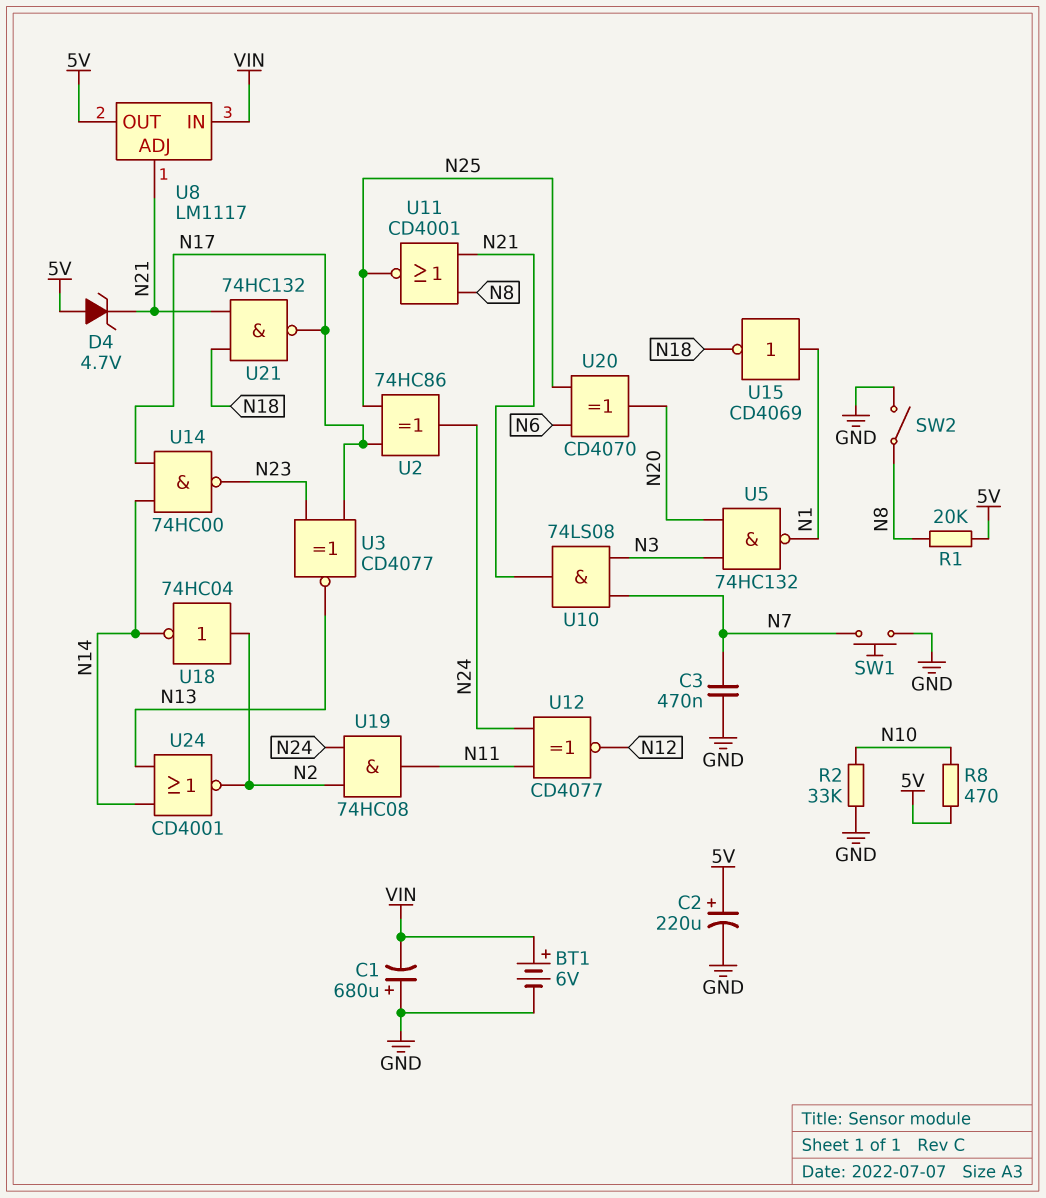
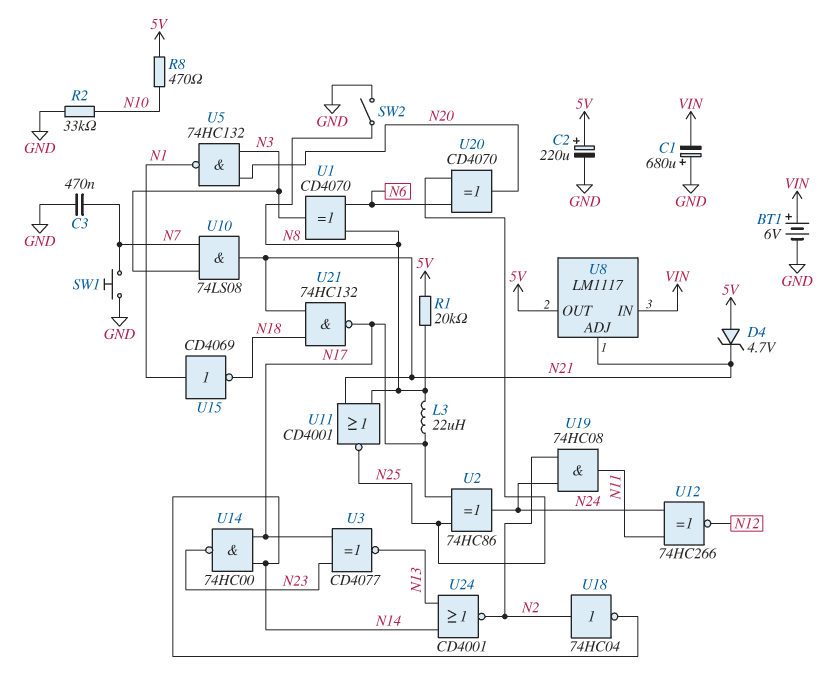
L3: none -> 22uH (N8, N17)
U1: none -> XOR CD4070 (in N6, in N8, out N3)
U12: XNOR CD4077 (in N11, in N24, out N12) -> XNOR 74HC266 (in N11, in N24, out N12)

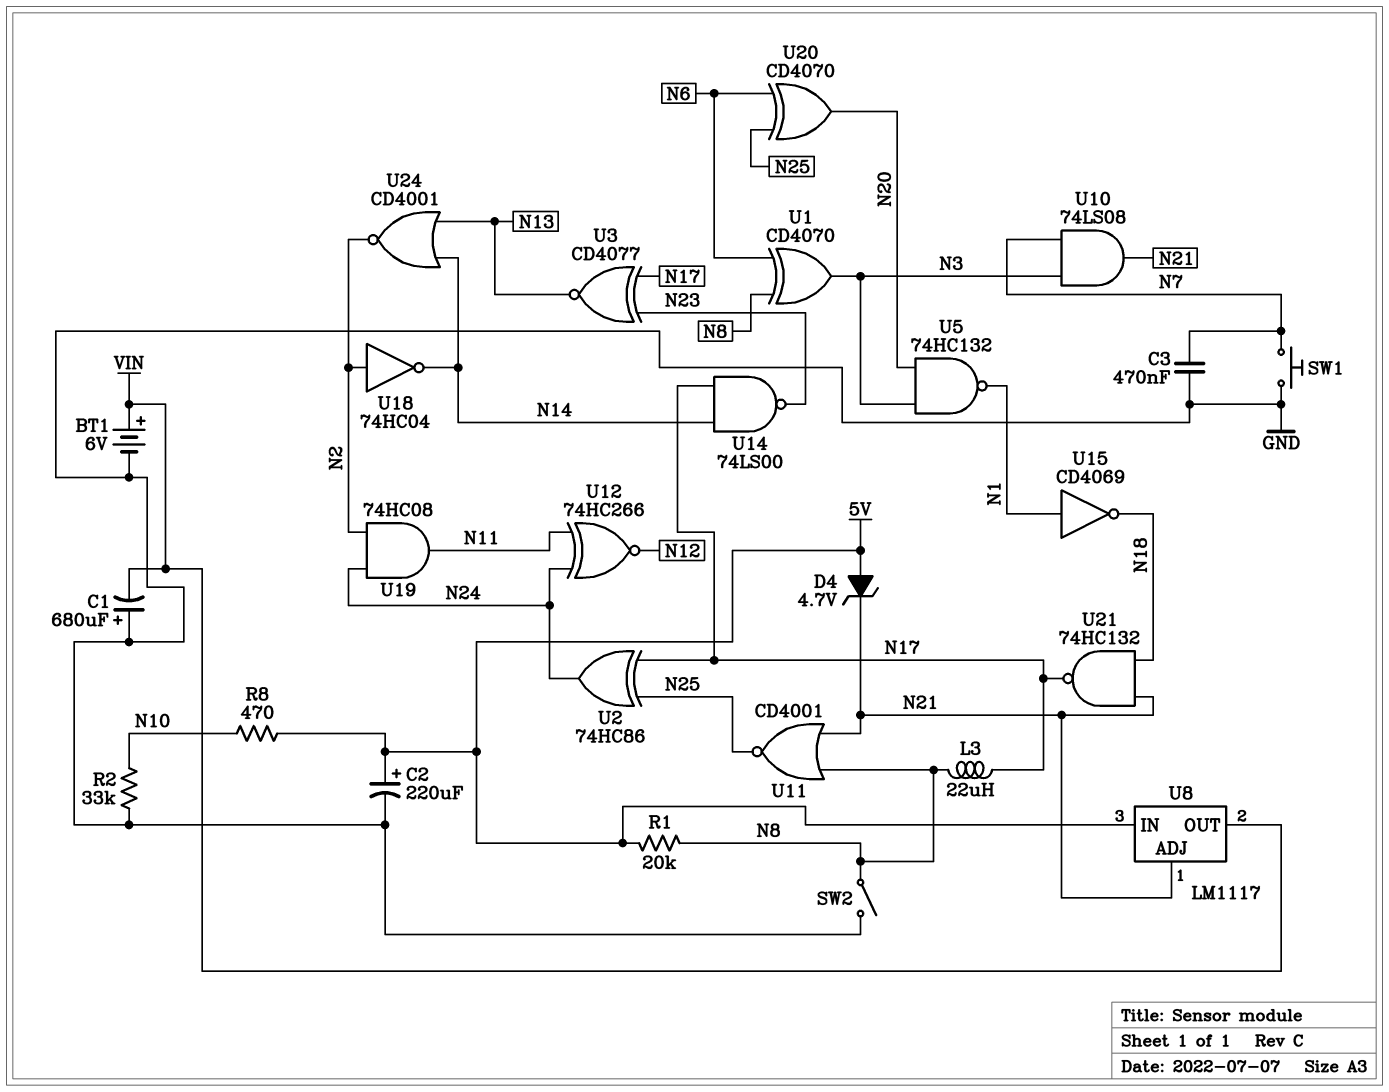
U8 pin IN: VIN -> 5V
U8 pin OUT: 5V -> VIN
U14: NAND 74HC00 (in N14, in N17, out N23) -> NAND 74LS00 (in N14, in N17, out N23)

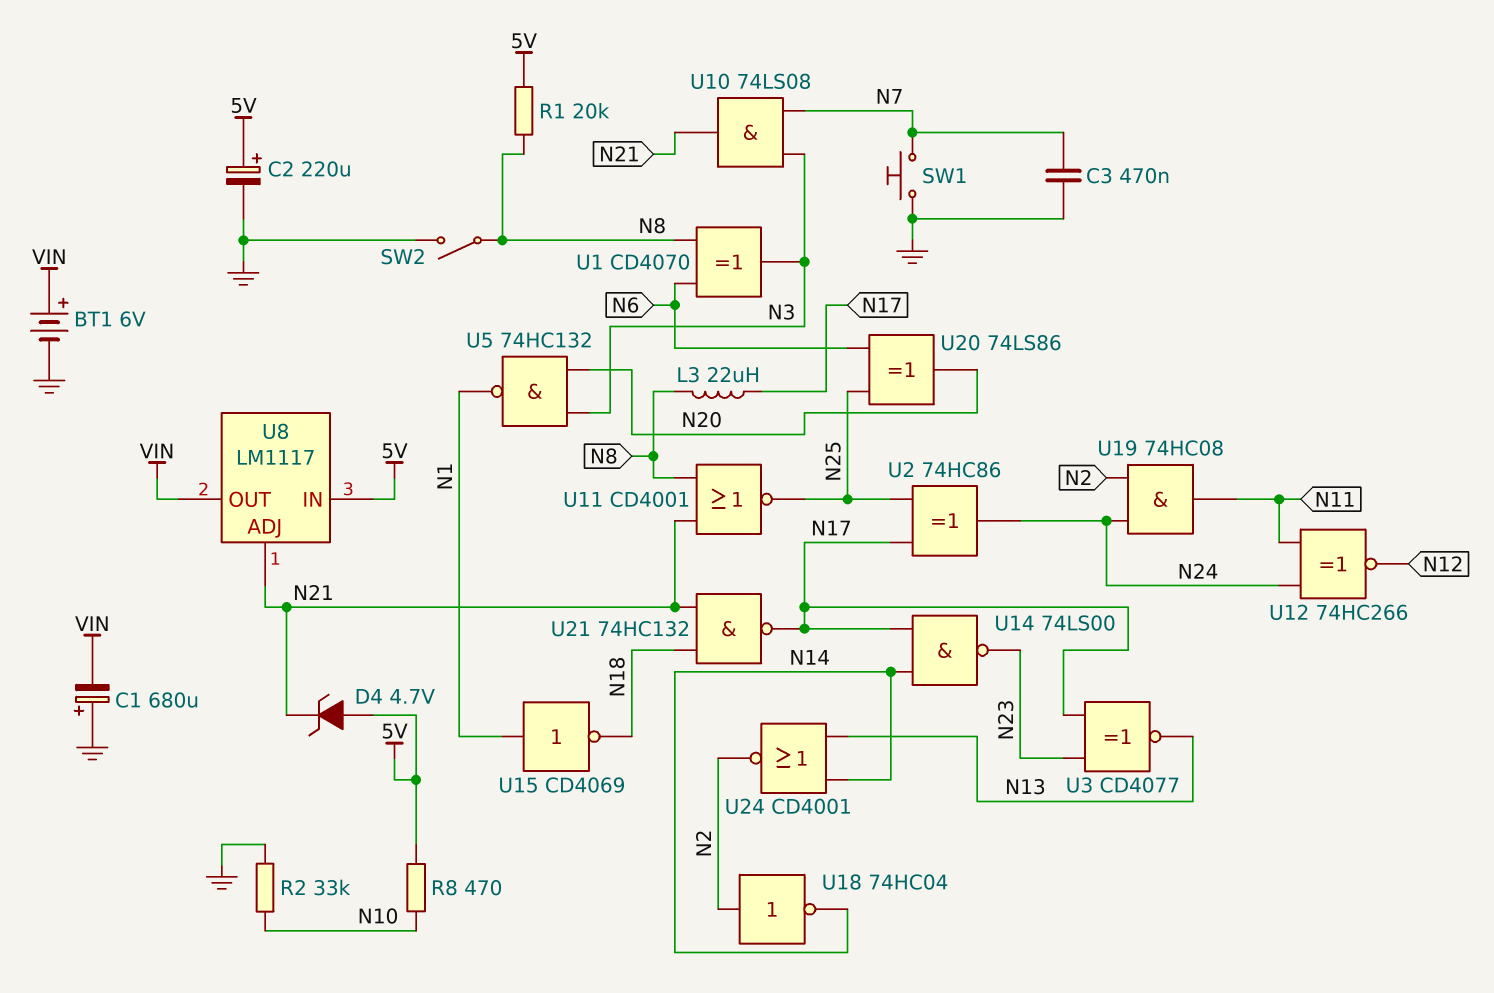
U20: XOR CD4070 (in N6, in N25, out N20) -> XOR 74LS86 (in N6, in N25, out N20)

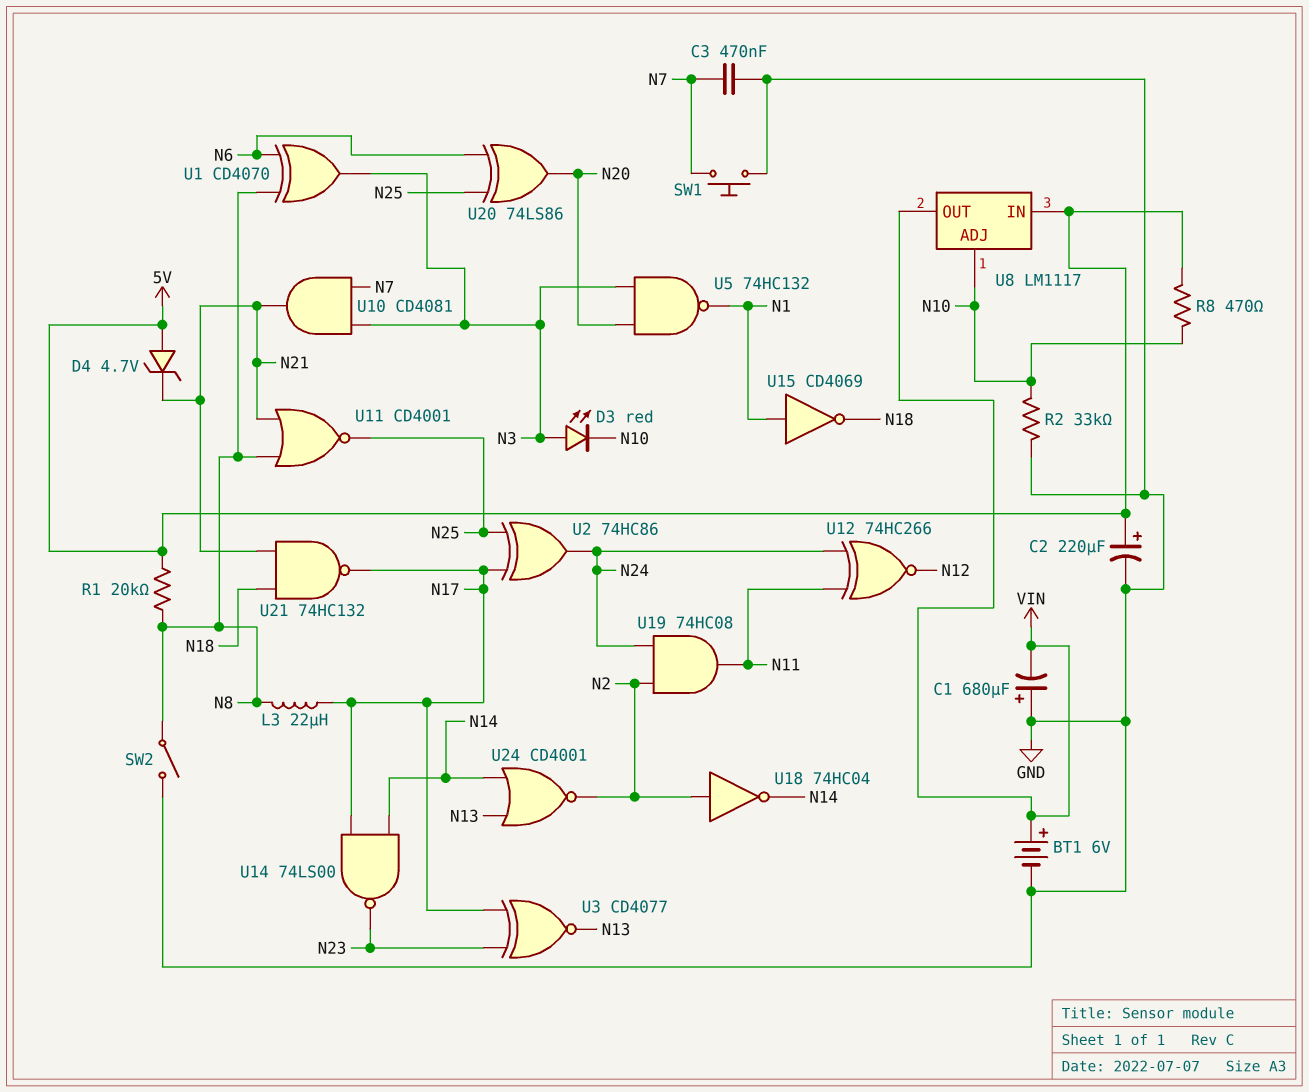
D3: none -> LED red (A N3, K N10)
U8 pin ADJ: N21 -> N10
U10: AND 74LS08 (in N3, in N7, out N21) -> AND CD4081 (in N3, in N7, out N21)

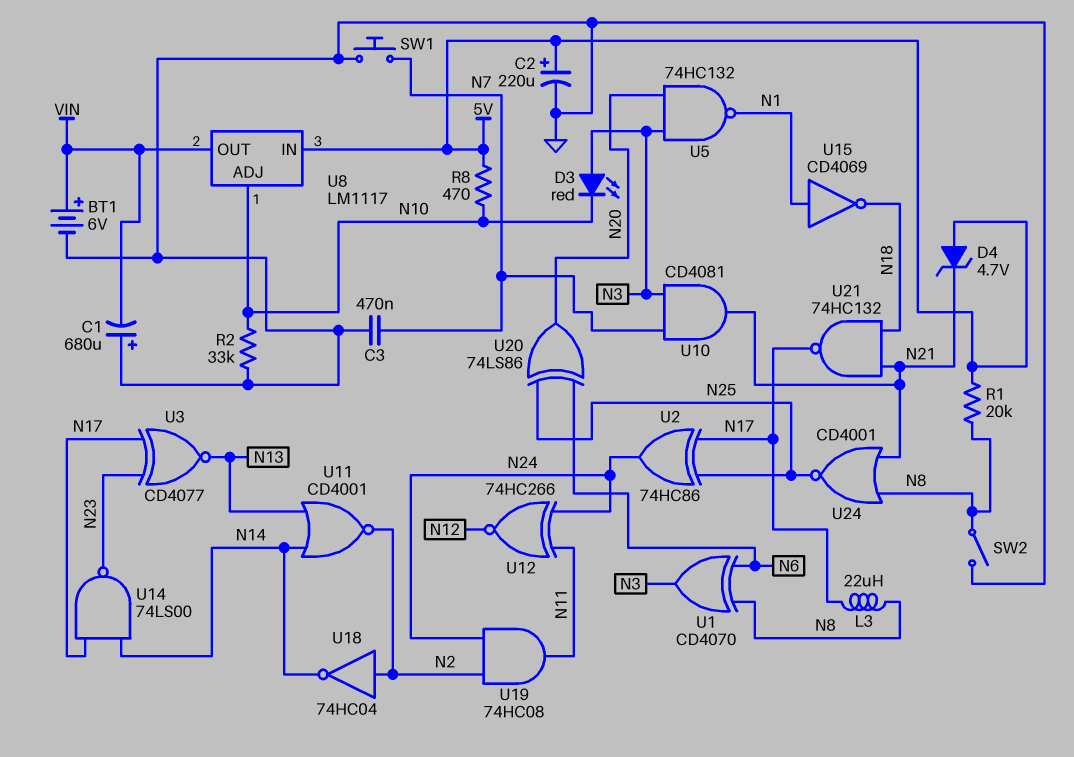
U11: NOR CD4001 (in N8, in N21, out N25) -> NOR CD4001 (in N13, in N14, out N2)
U24: NOR CD4001 (in N13, in N14, out N2) -> NOR CD4001 (in N8, in N21, out N25)

